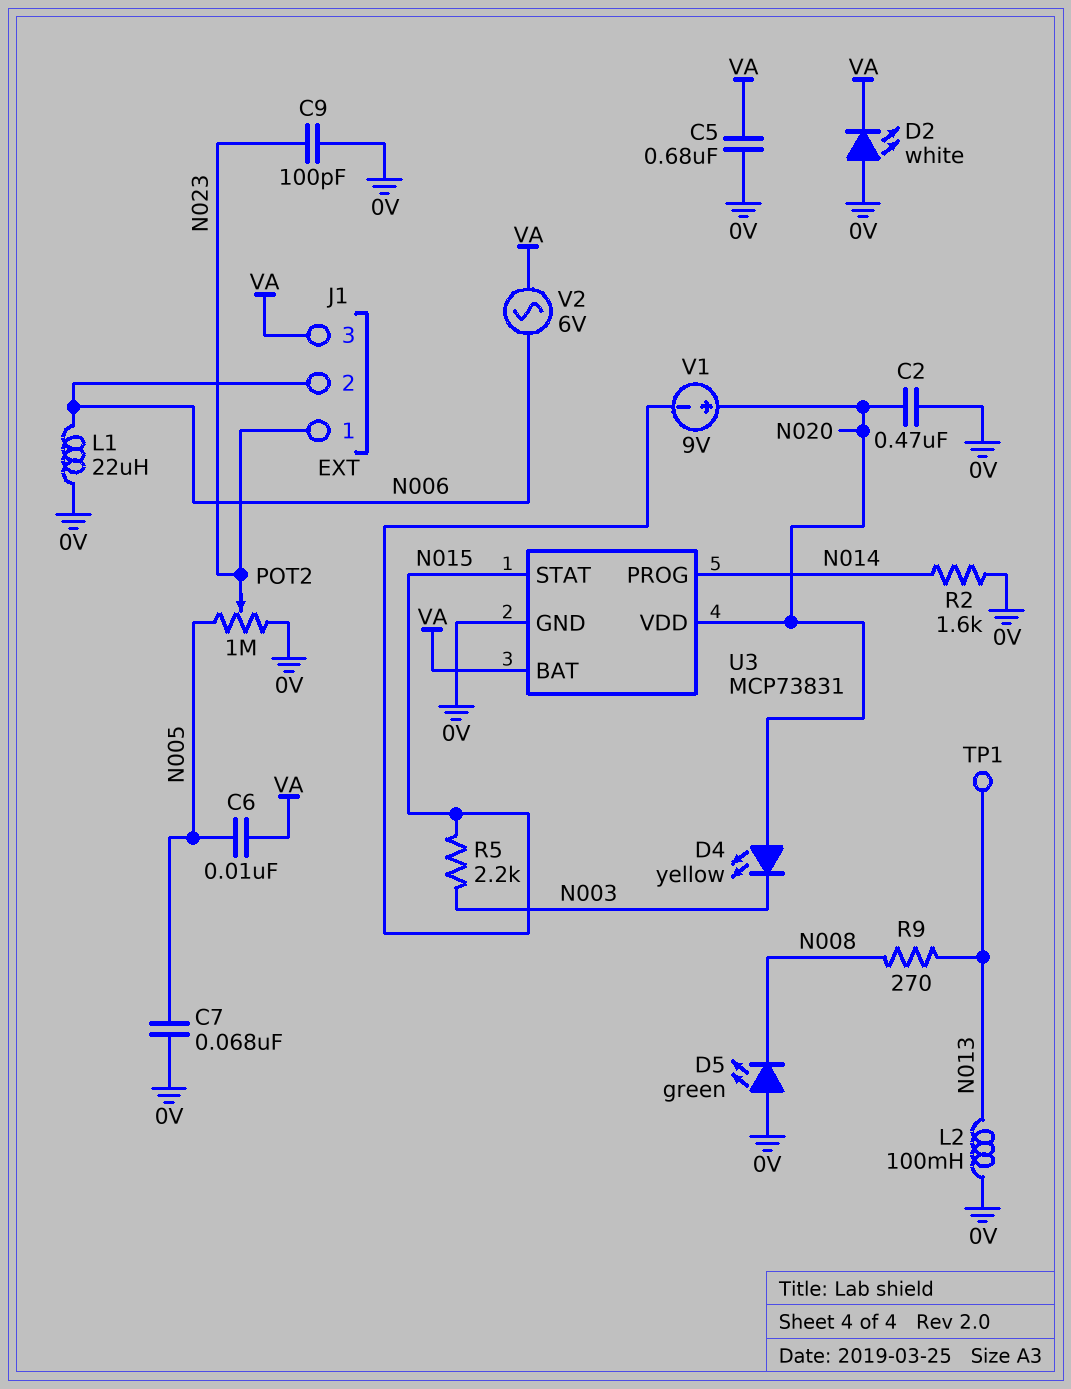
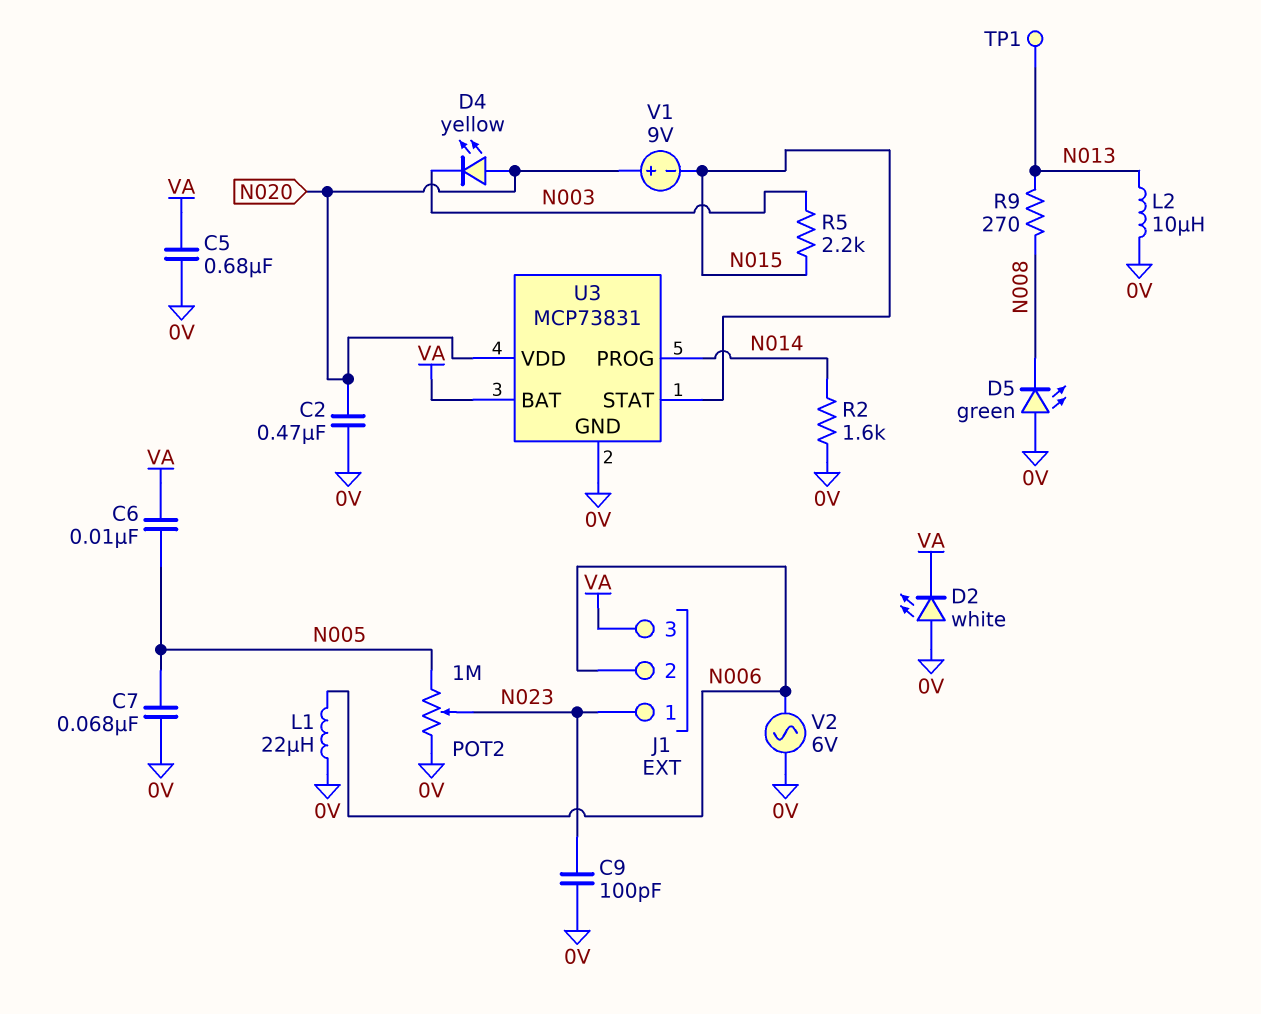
L2: 100mH (0V, N013) -> 10uH (0V, N013)
V2: AC 6V (N006, VA) -> AC 6V (0V, N006)

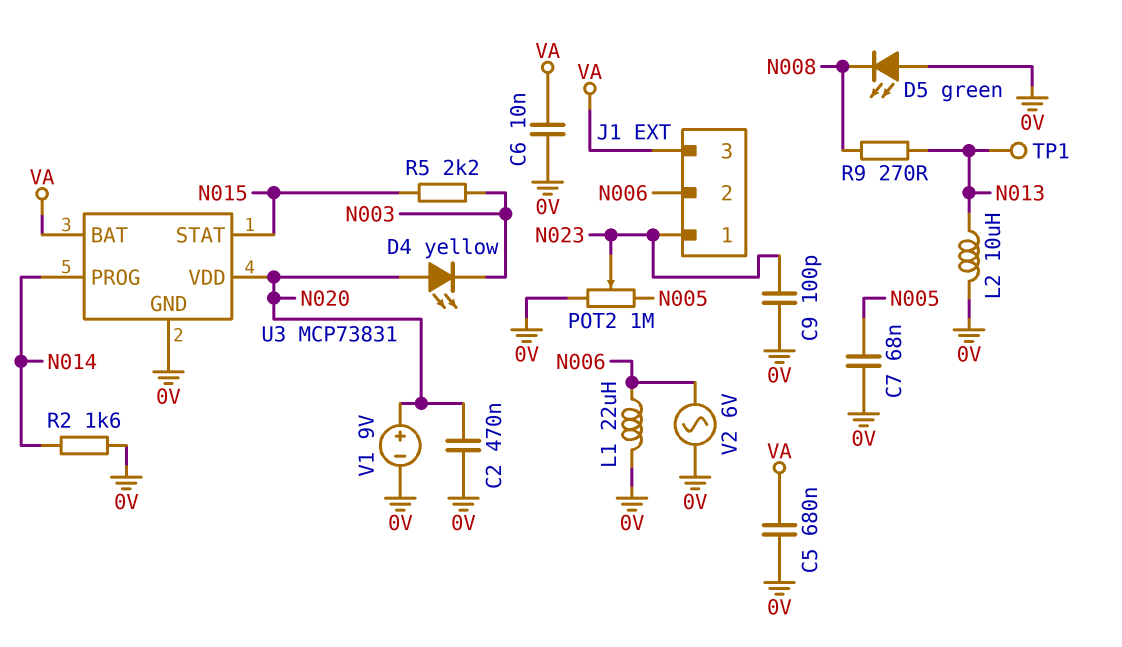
C6: 10nF (N005, VA) -> 10nF (0V, VA)
D2: LED white (A 0V, K VA) -> none
V1: 9V (plus N020, minus N015) -> 9V (plus N020, minus 0V)

